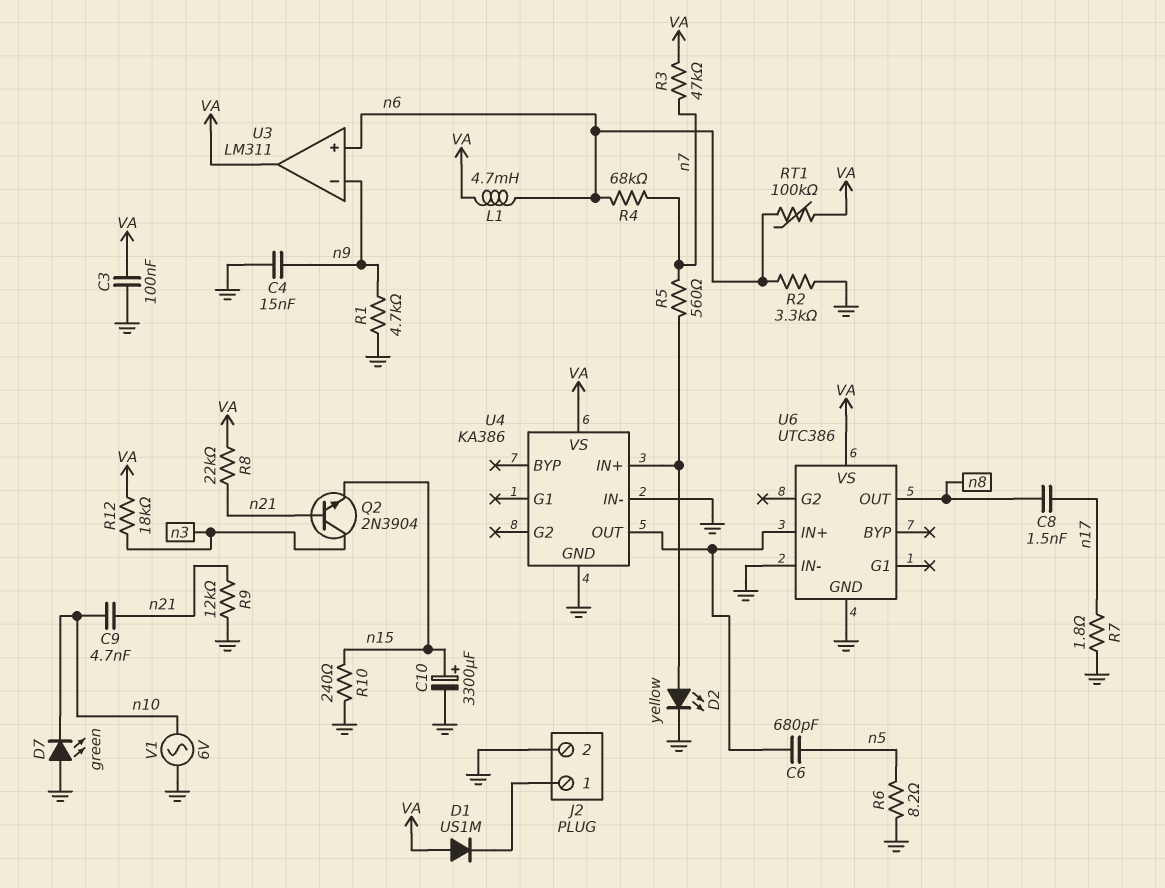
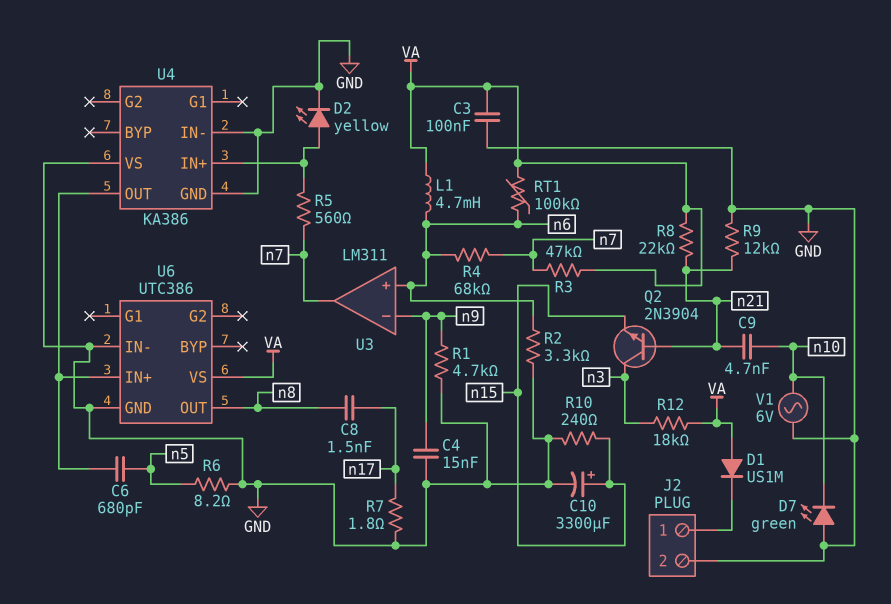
U3 pin out: VA -> n7
U4 pin VS: VA -> GND

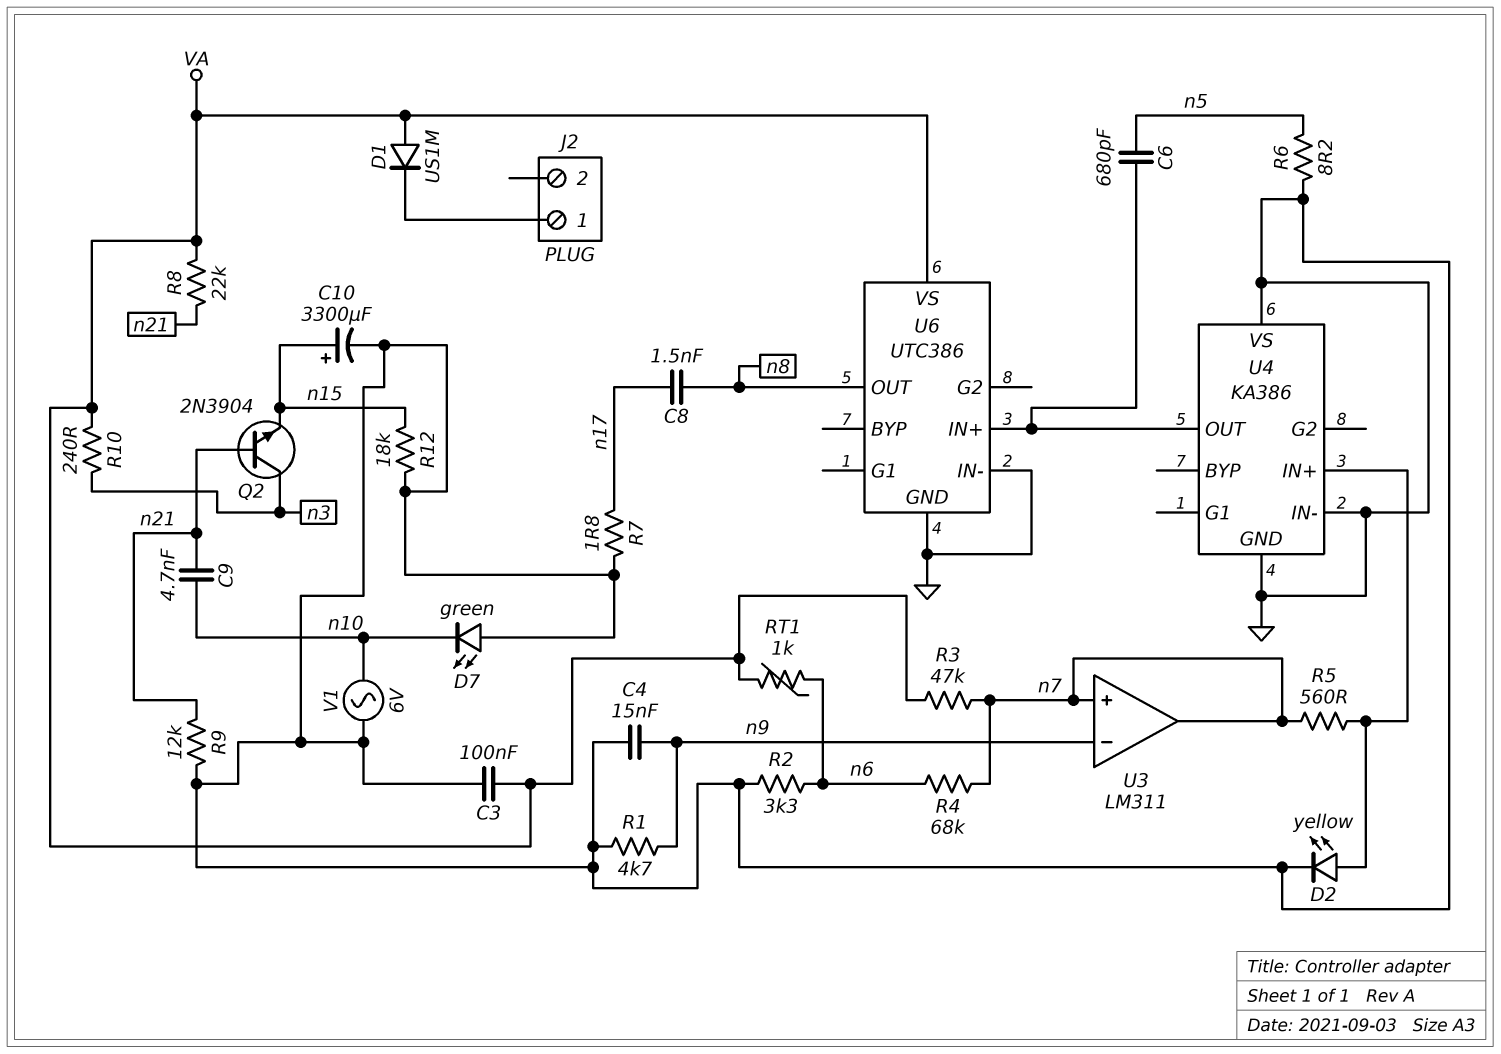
J2 pin 2: GND -> none
L1: 4.7mH (VA, n6) -> none
R10: 240 (GND, n15) -> 240 (VA, n3)
R12: 18k (VA, n3) -> 18k (GND, n15)
RT1: 100k (VA, n6) -> 1k (VA, n6)
U3 pin in+: n6 -> n7

